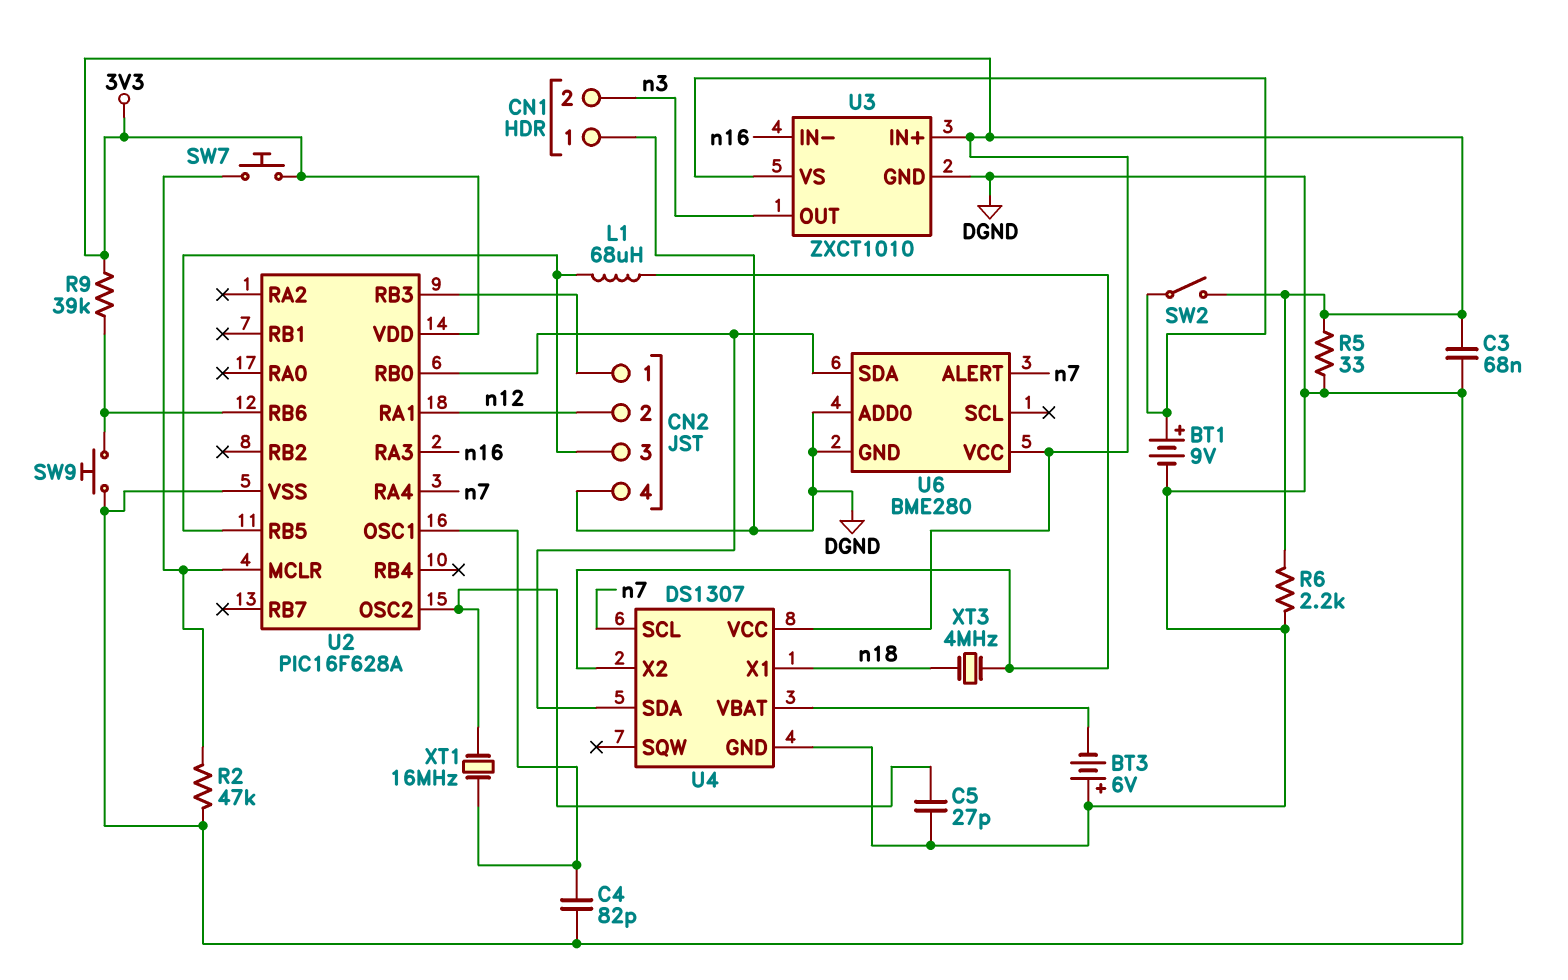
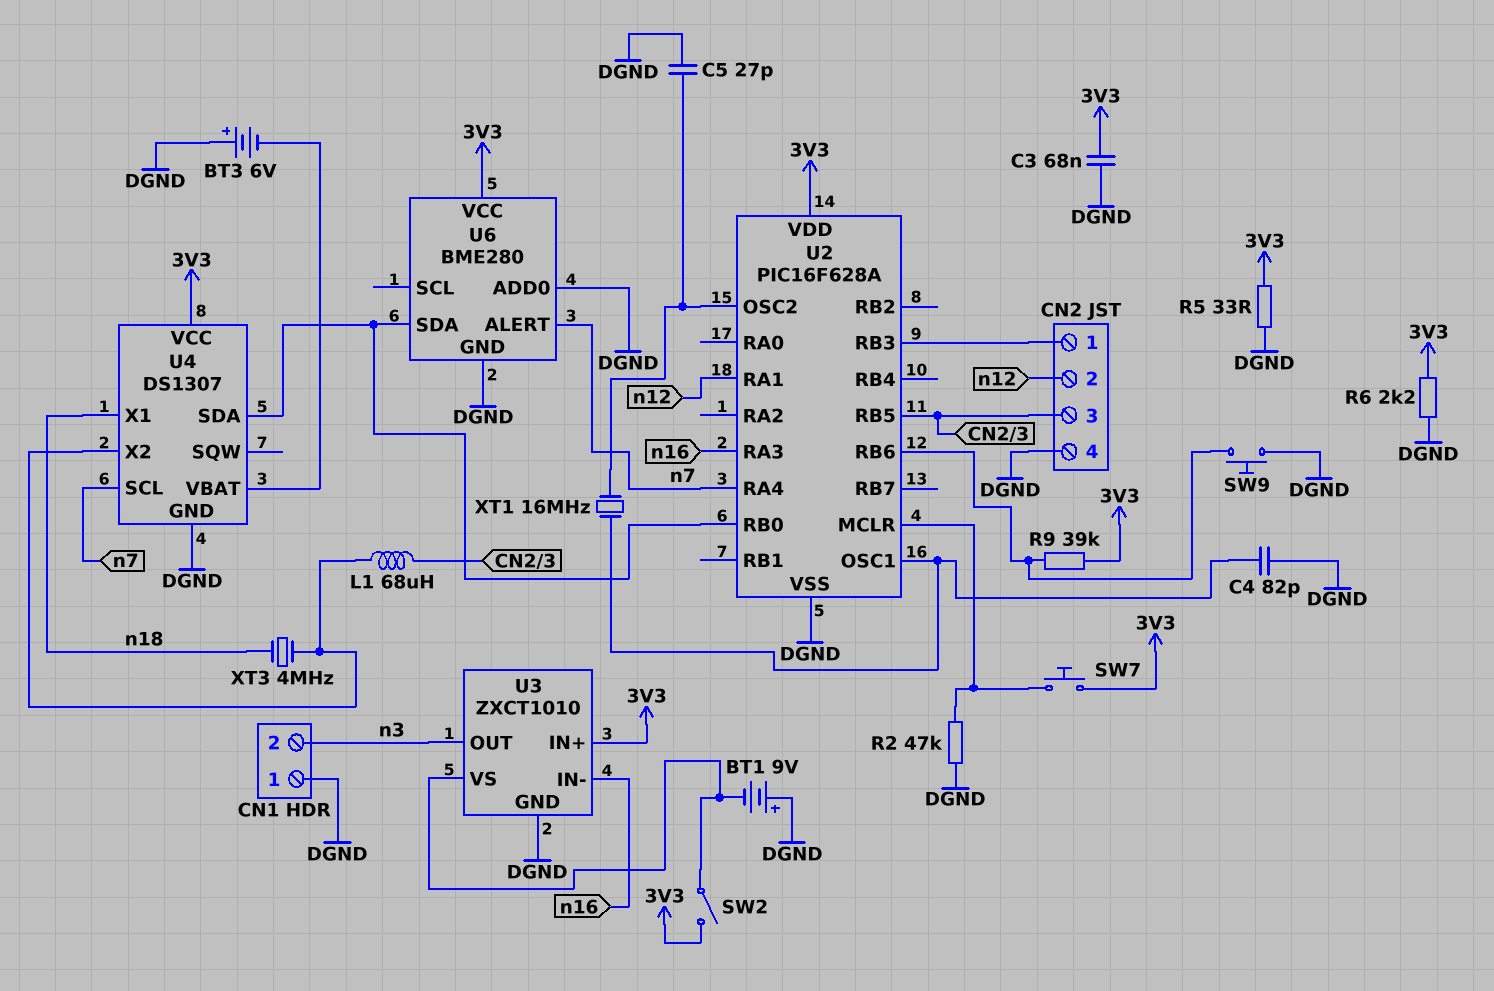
BT1: 9V (plus U3/VS, minus DGND) -> 9V (plus DGND, minus U3/VS)

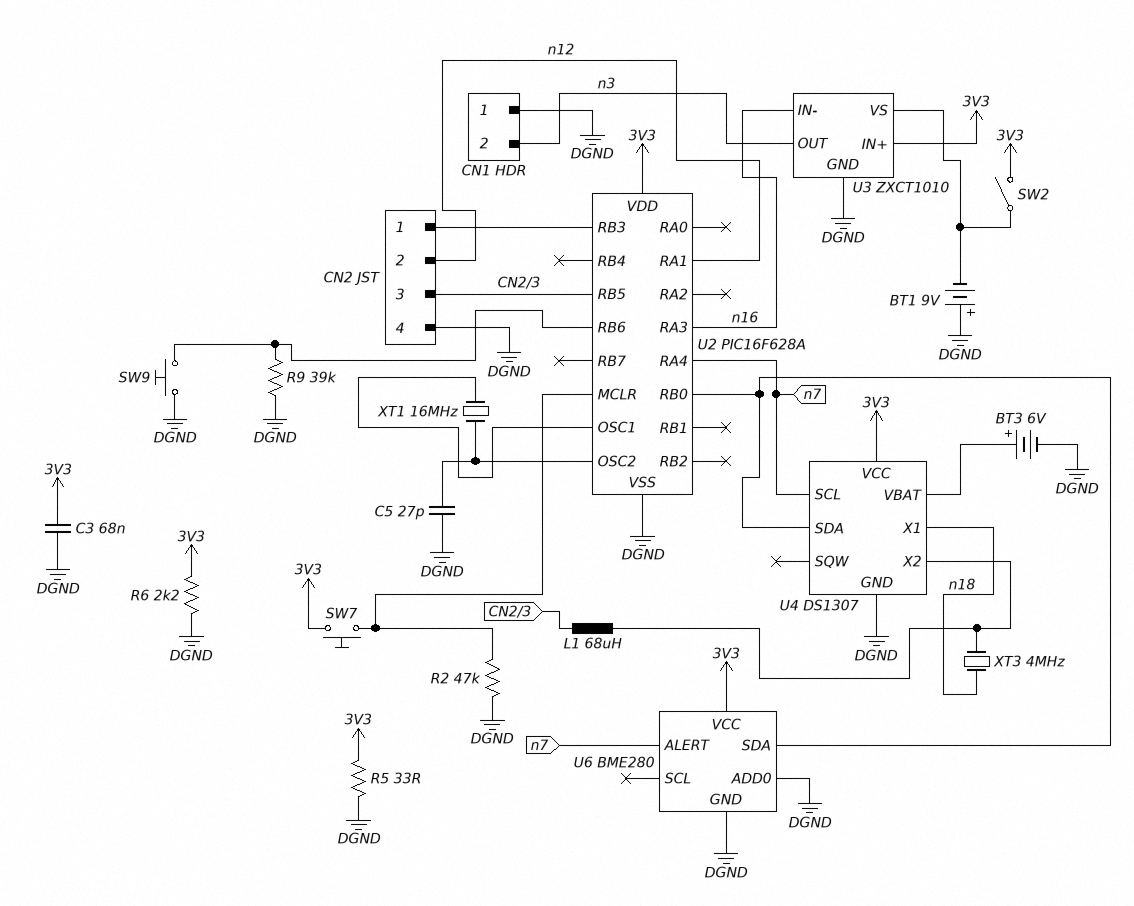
BT3: 6V (plus DGND, minus U4/VBAT) -> 6V (plus U4/VBAT, minus DGND)
C4: 82pF (DGND, U2/OSC1) -> none
R9: 39k (3V3, U2/RB6) -> 39k (DGND, U2/RB6)

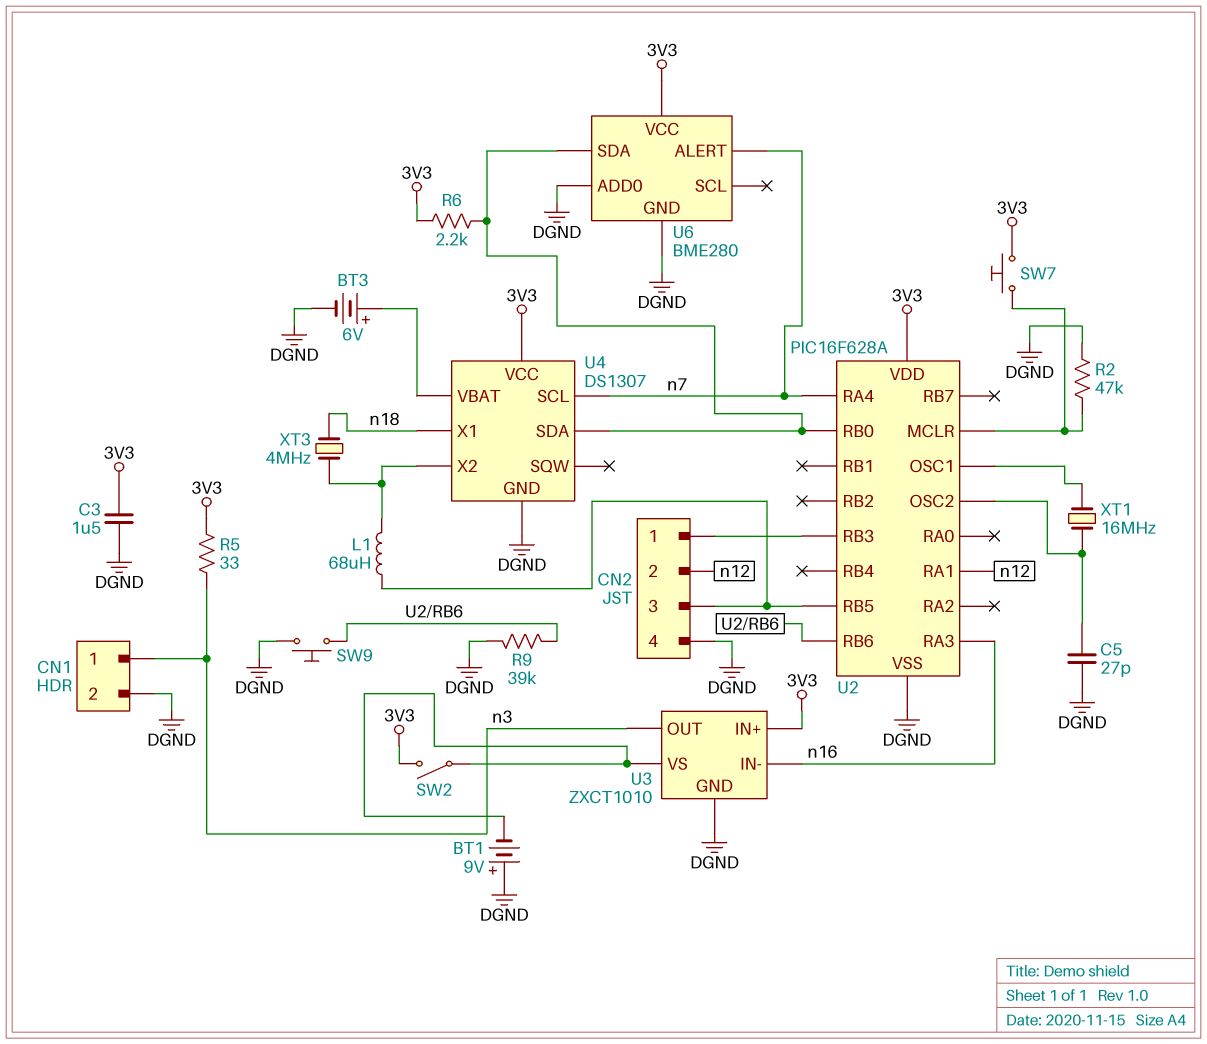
C3: 68nF (3V3, DGND) -> 1.5uF (3V3, DGND)
CN1 pin 1: DGND -> n3
CN1 pin 2: n3 -> DGND
R5: 33 (3V3, DGND) -> 33 (3V3, n3)
R6: 2.2k (3V3, DGND) -> 2.2k (3V3, U2/RB0)

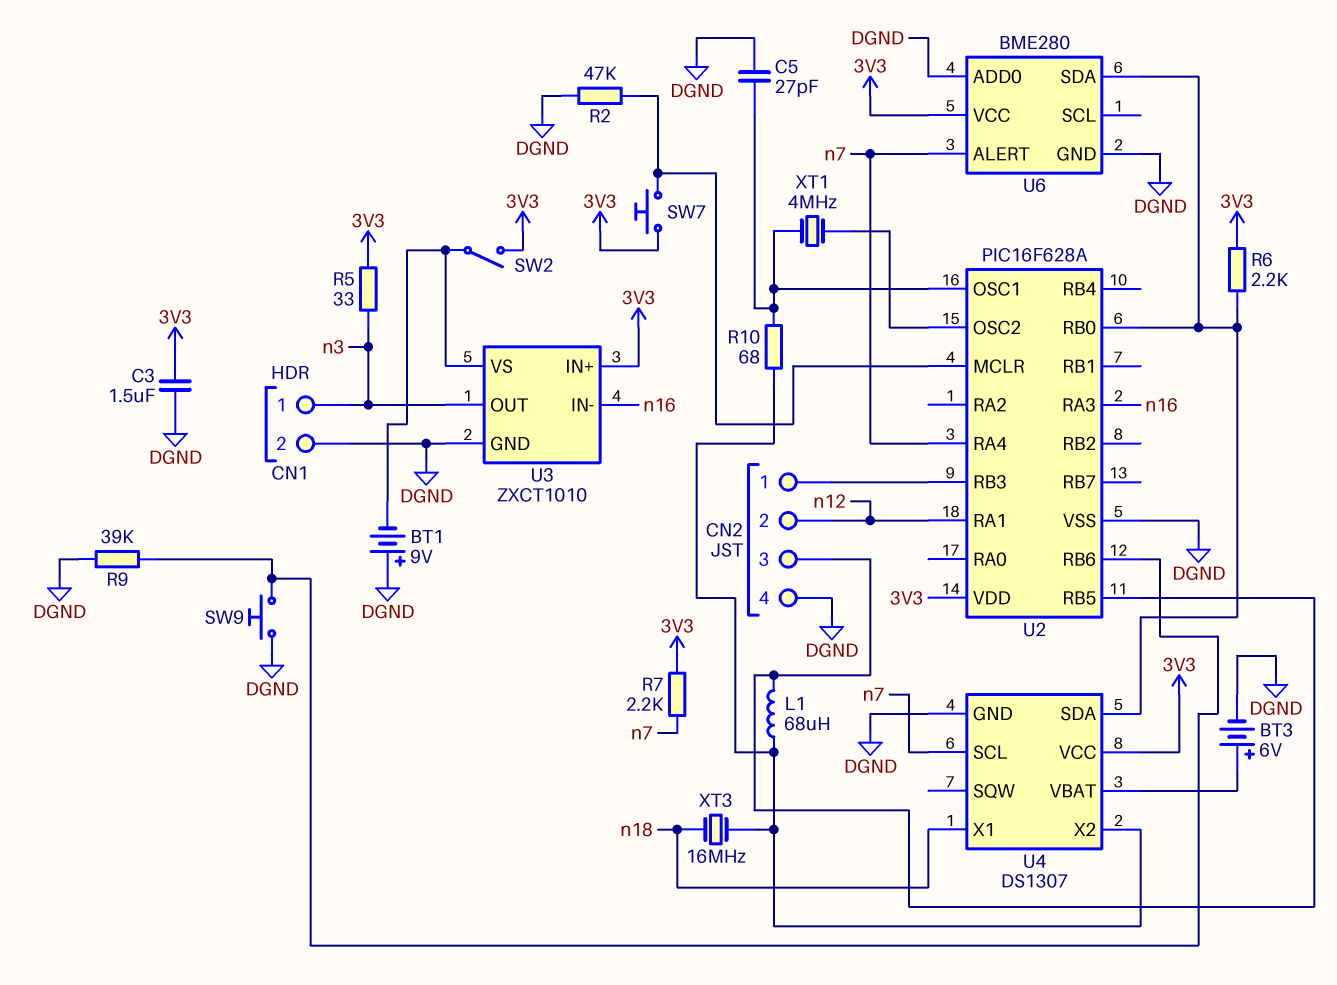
C5: 27pF (DGND, U2/OSC2) -> 27pF (DGND, U2/OSC1)
R7: none -> 2.2k (3V3, n7)
R10: none -> 68 (U2/OSC1, U4/X2)
XT1: 16MHz (U2/OSC1, U2/OSC2) -> 4MHz (U2/OSC1, U2/OSC2)
XT3: 4MHz (U4/X2, n18) -> 16MHz (U4/X2, n18)

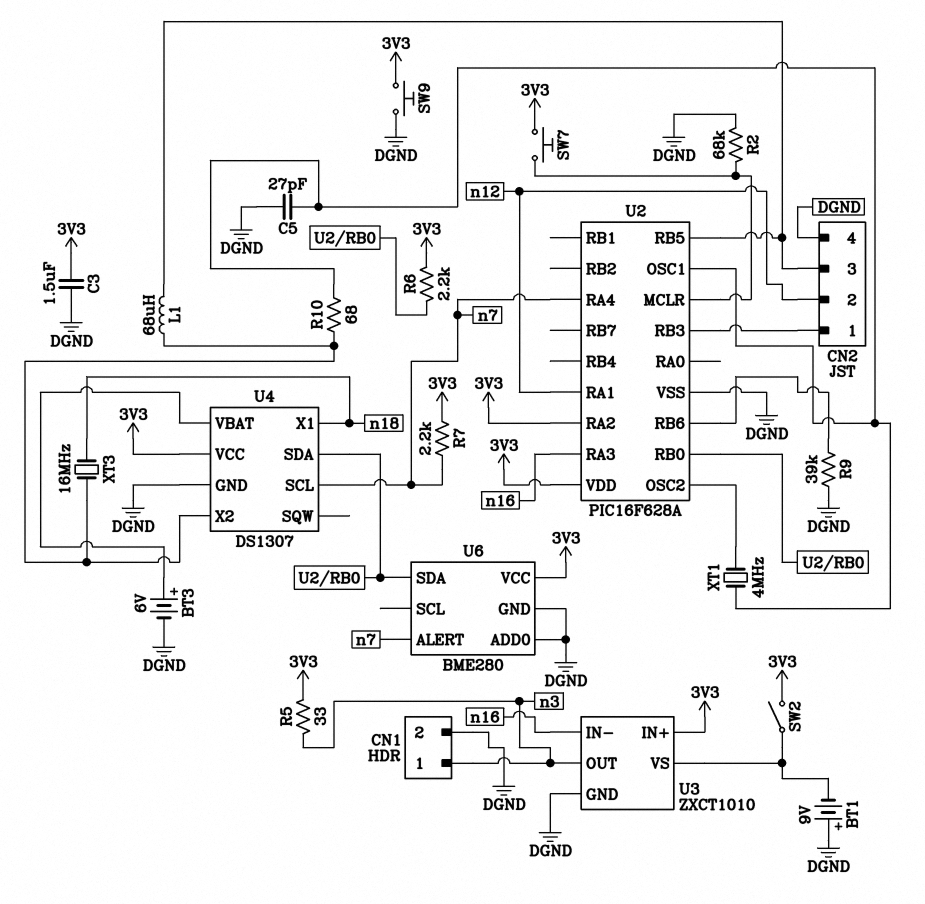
R2: 47k (DGND, U2/MCLR) -> 68k (DGND, U2/MCLR)
SW9: button (DGND, U2/RB6) -> button (3V3, DGND)
U2 pin RA2: none -> 3V3

